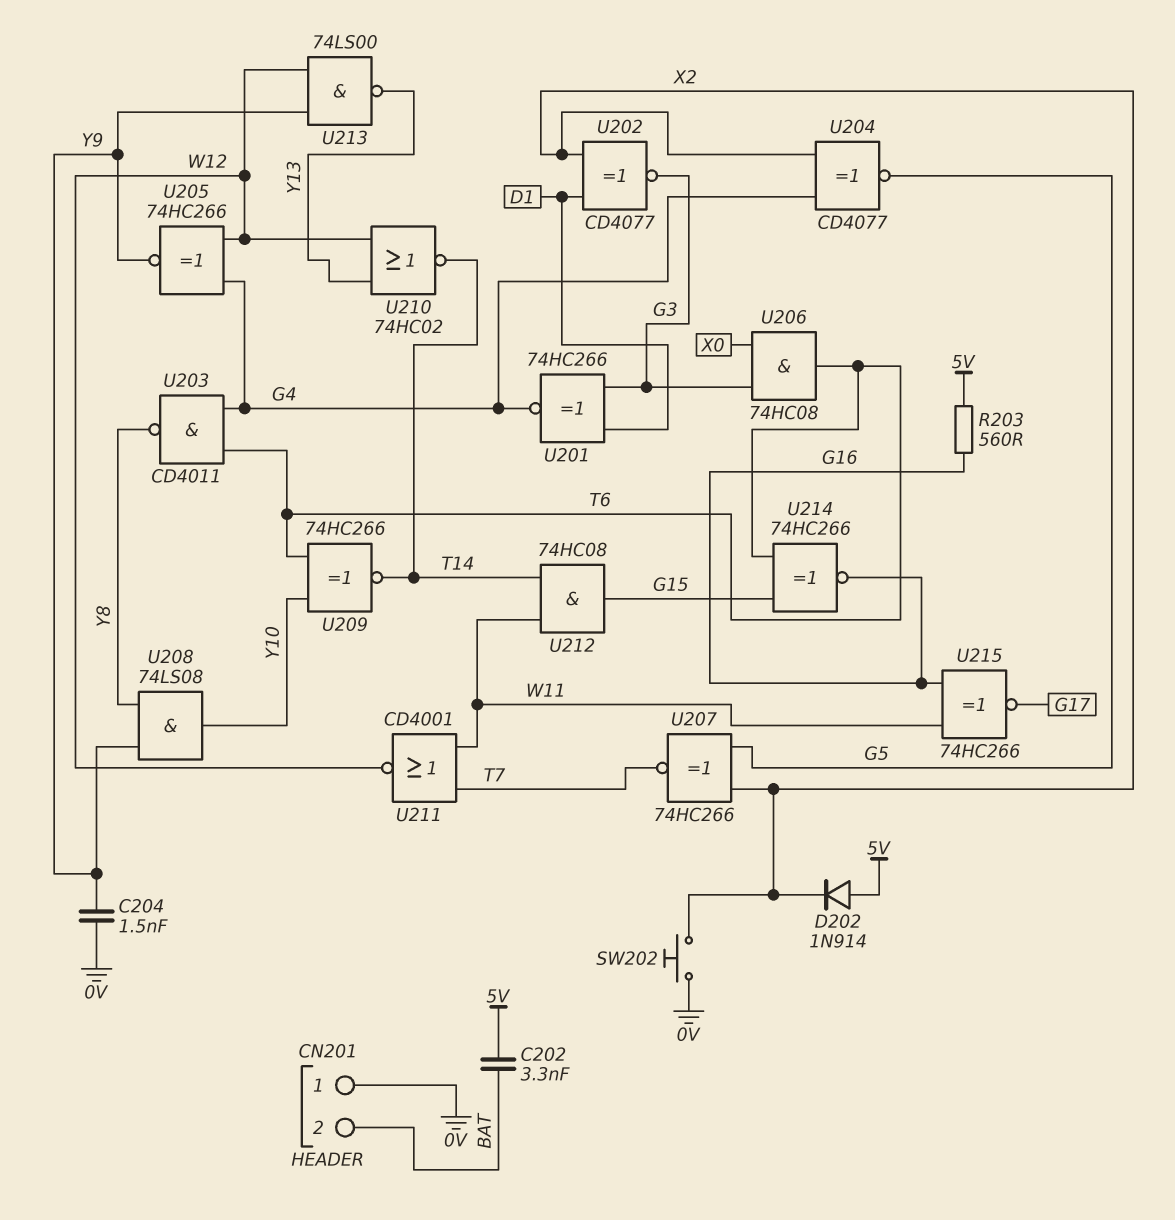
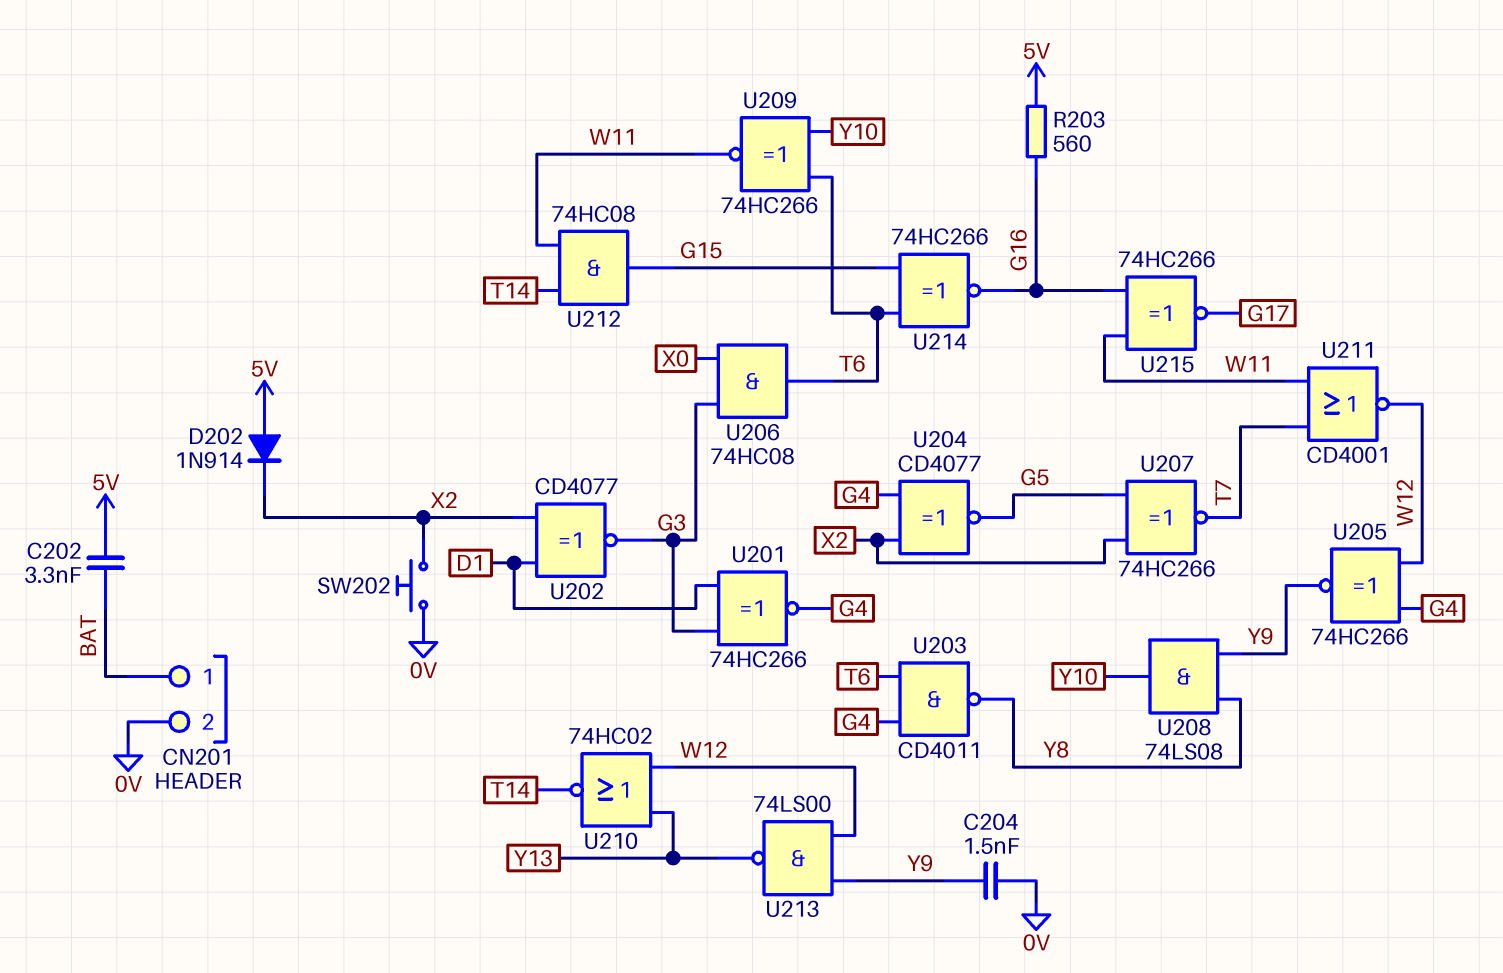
CN201 pin 1: 0V -> BAT
CN201 pin 2: BAT -> 0V
U209: XNOR 74HC266 (in T6, in Y10, out T14) -> XNOR 74HC266 (in T6, in Y10, out W11)

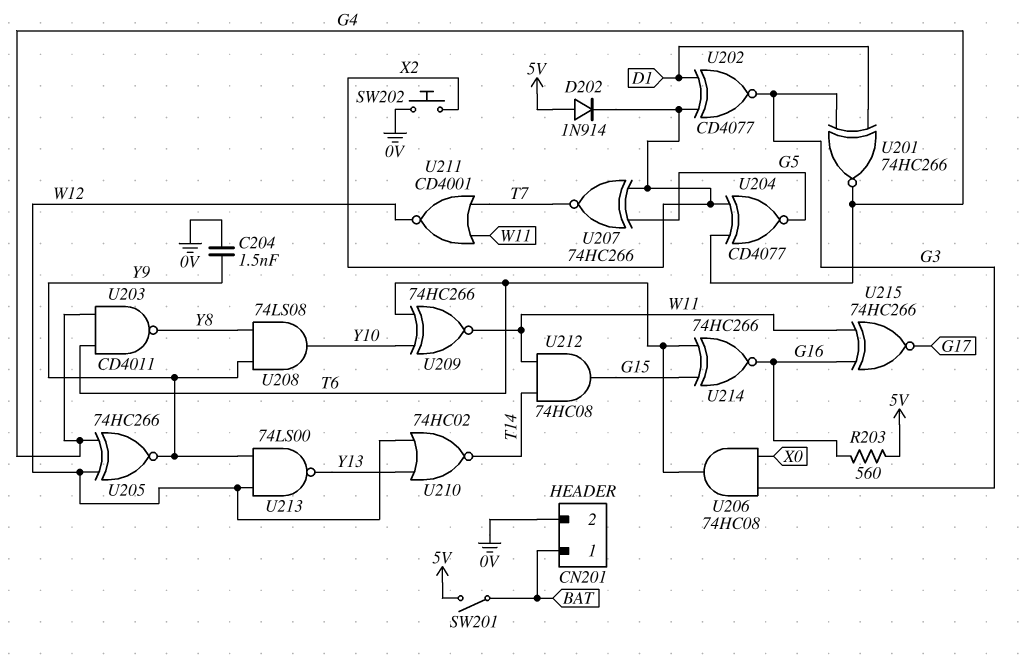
C202: 3.3nF (5V, BAT) -> none
SW201: none -> switch (5V, BAT)

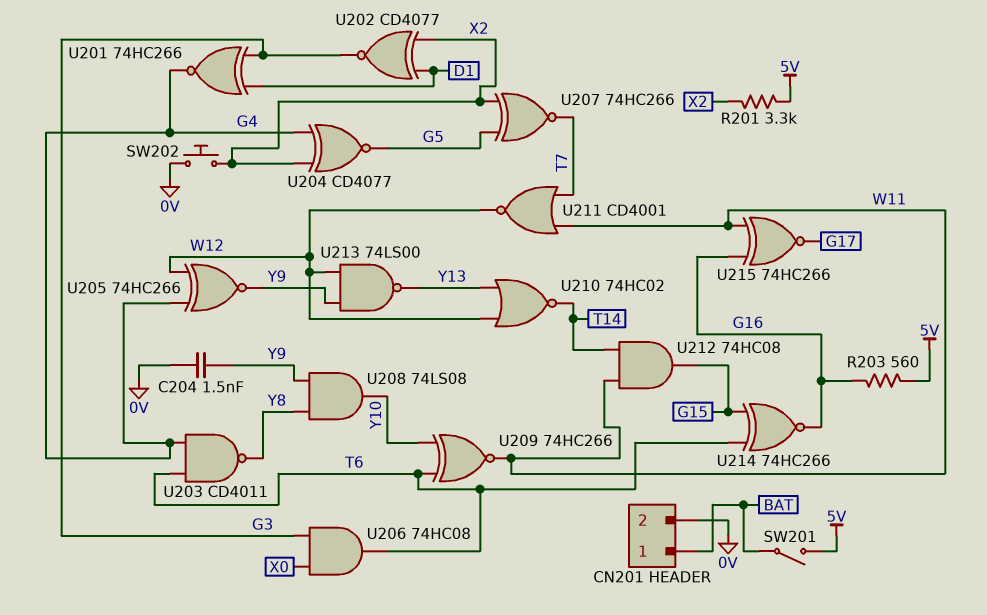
D202: diode 1N914 (A 5V, K X2) -> none
R201: none -> 3.3k (5V, X2)

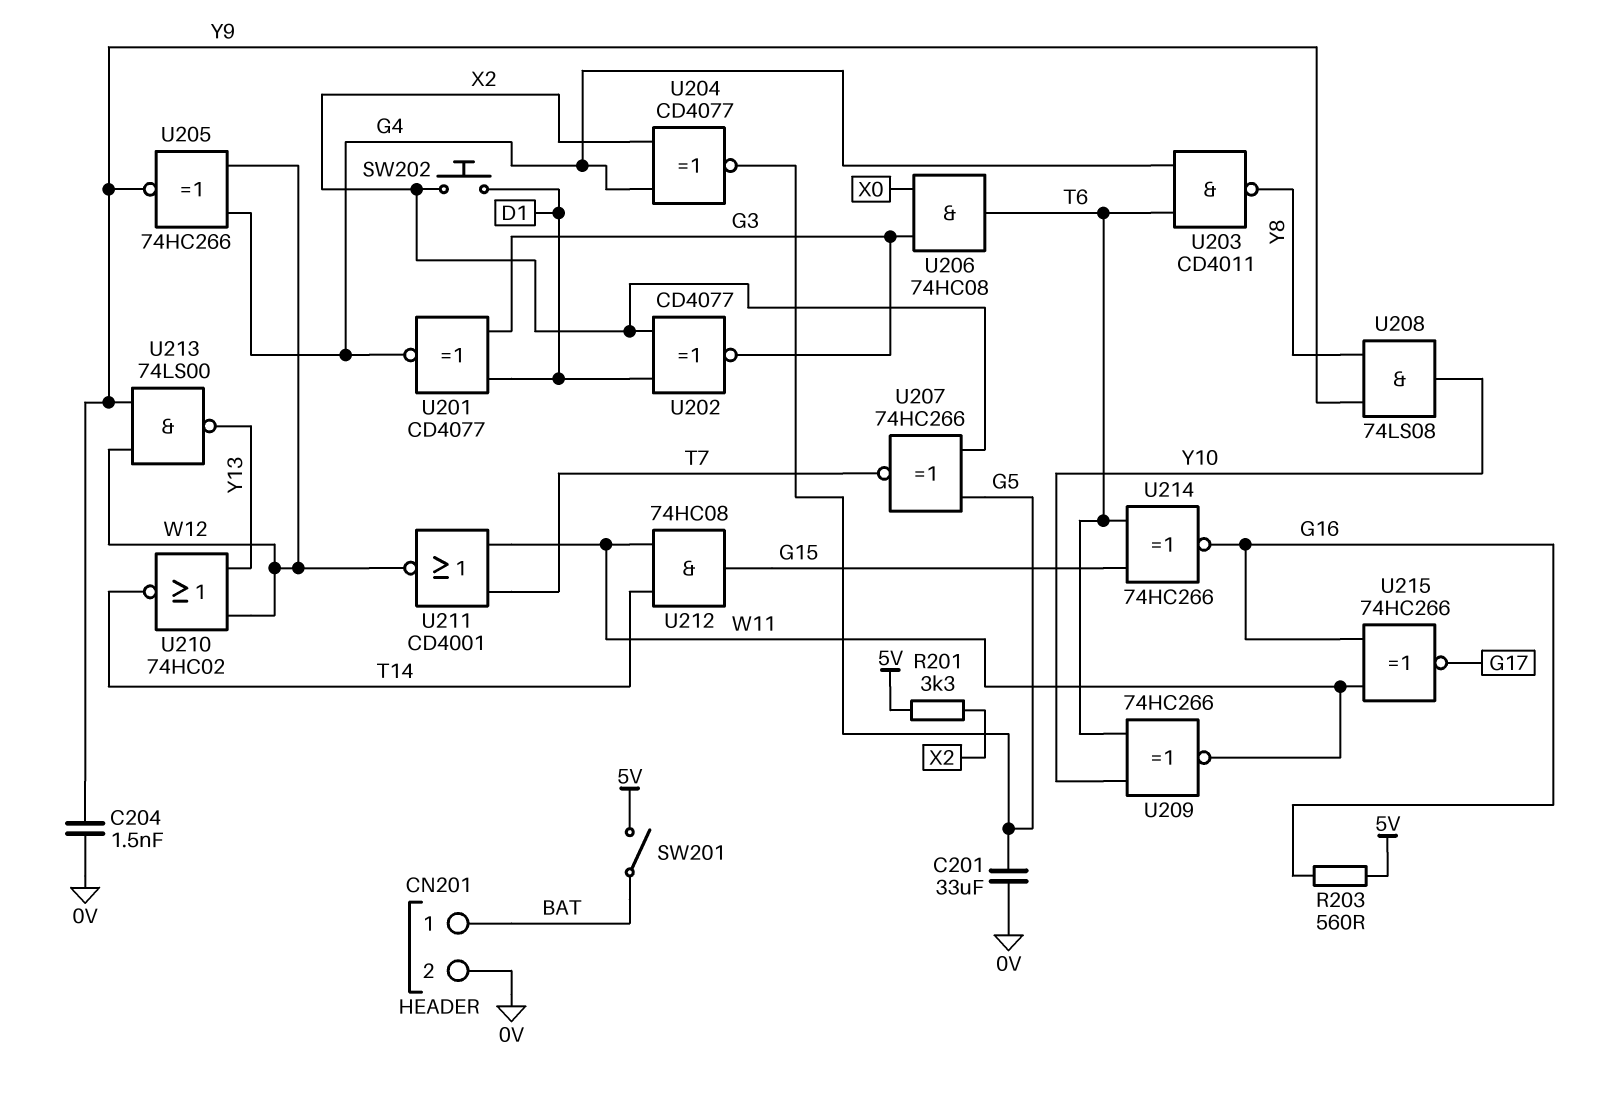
C201: none -> 33uF (0V, G5)
SW202: button (0V, X2) -> button (D1, X2)
U201: XNOR 74HC266 (in D1, in G3, out G4) -> XNOR CD4077 (in D1, in G3, out G4)

